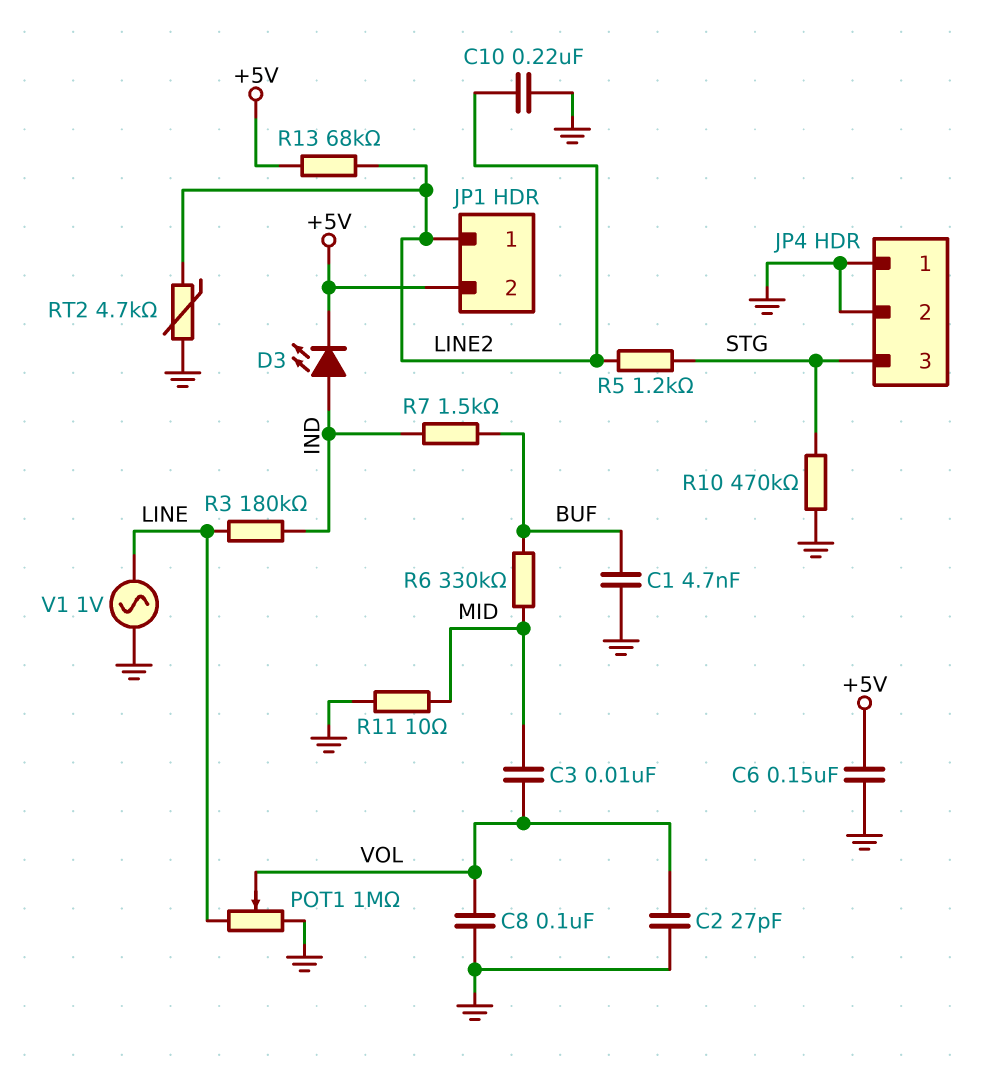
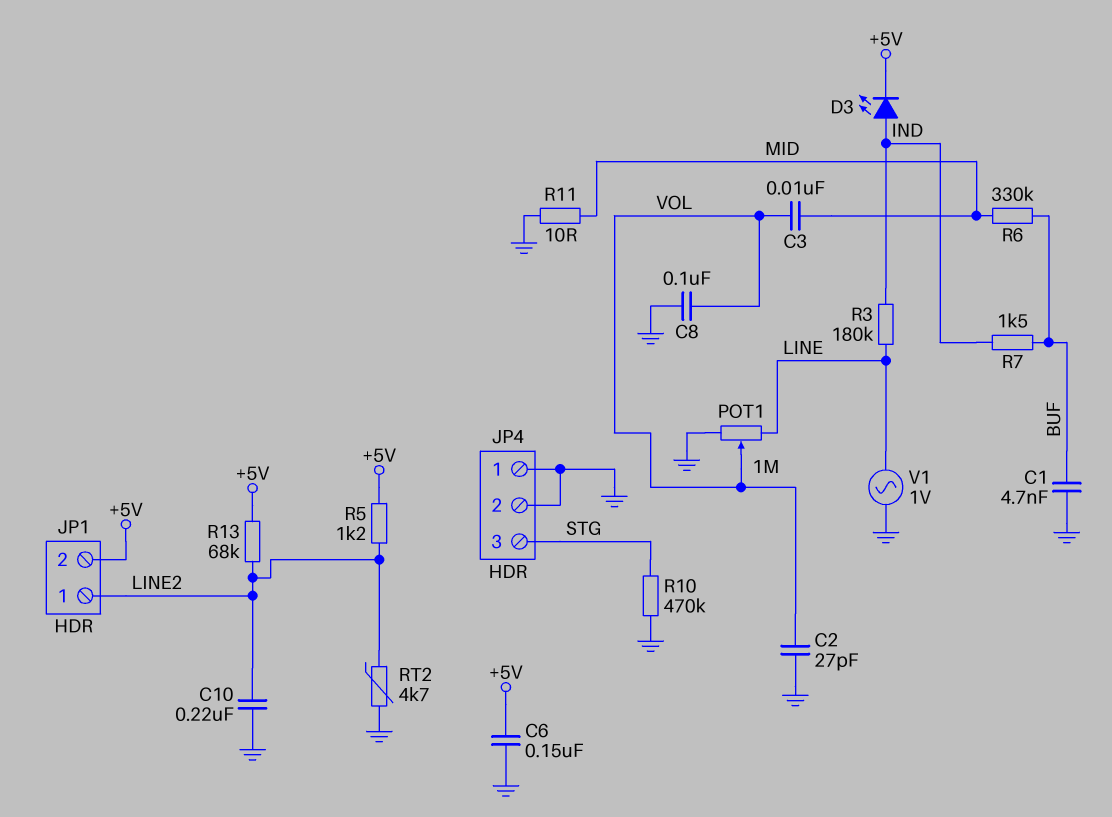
R5: 1.2k (LINE2, STG) -> 1.2k (+5V, LINE2)

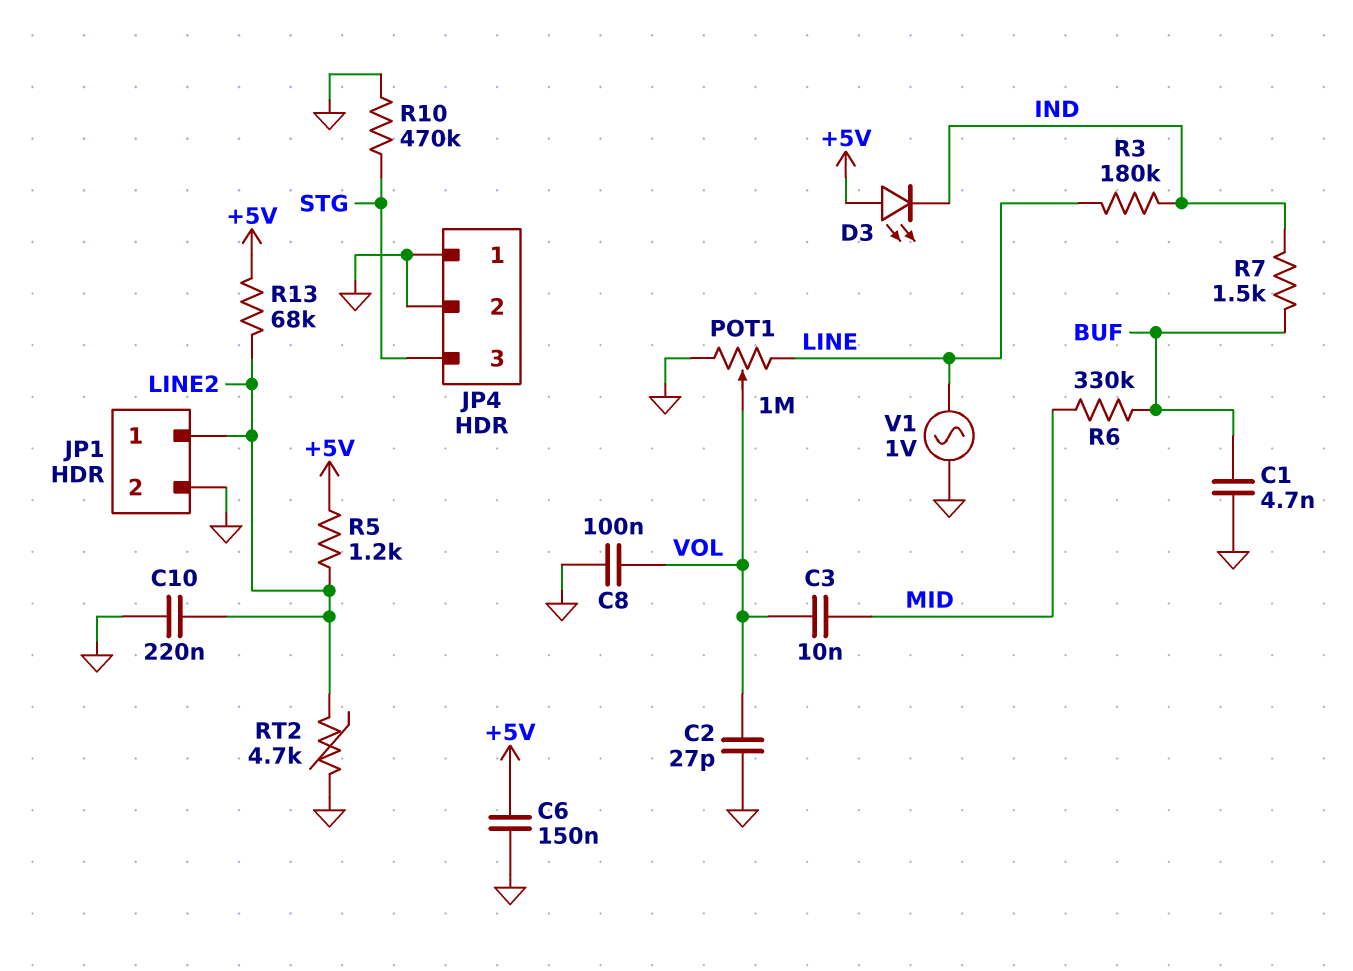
D3: LED (A IND, K +5V) -> LED (A +5V, K IND)
JP1 pin 2: +5V -> GND
R11: 10 (GND, MID) -> none

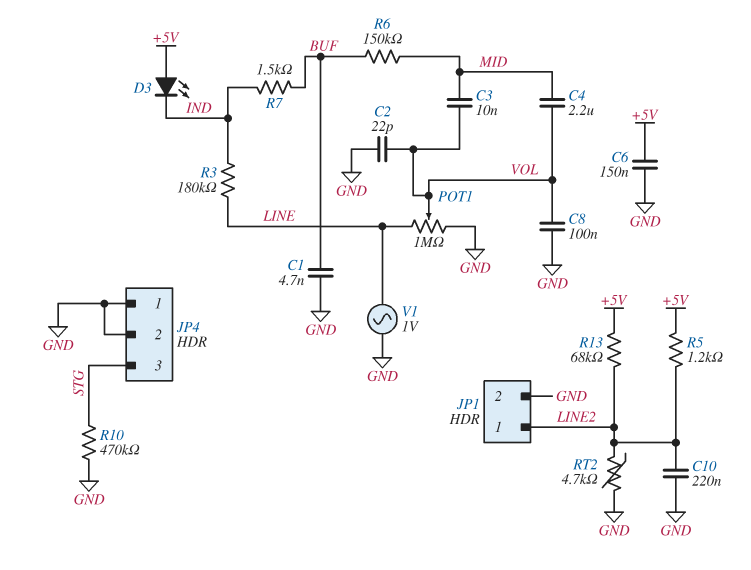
C2: 27pF (GND, VOL) -> 22pF (GND, VOL)
C4: none -> 2.2uF (MID, VOL)
R6: 330k (BUF, MID) -> 150k (BUF, MID)

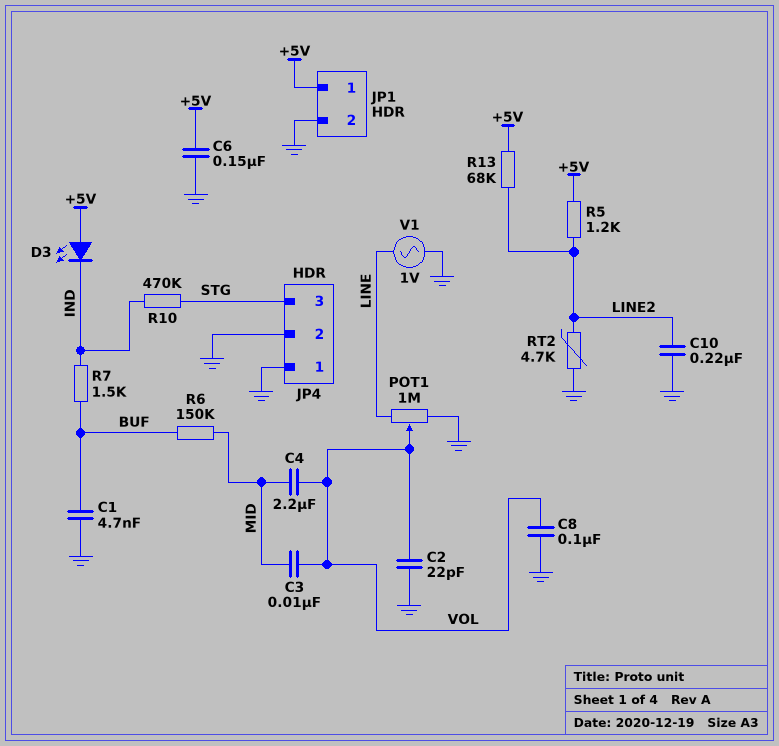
JP1 pin 1: LINE2 -> +5V
R3: 180k (IND, LINE) -> none
R10: 470k (GND, STG) -> 470k (IND, STG)

